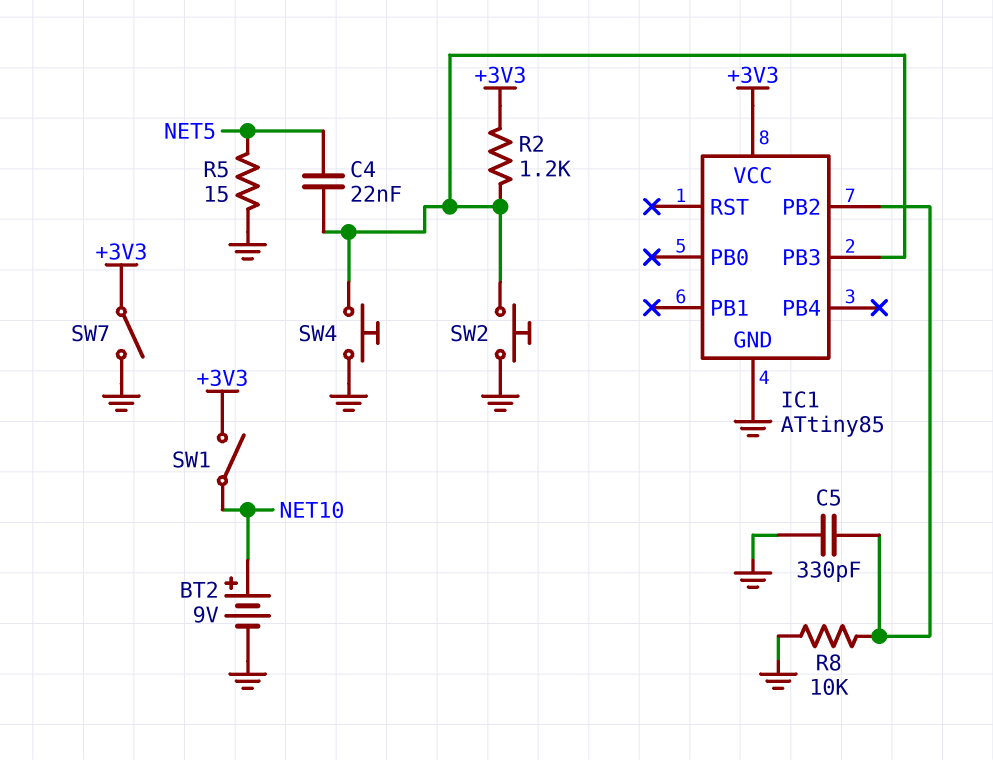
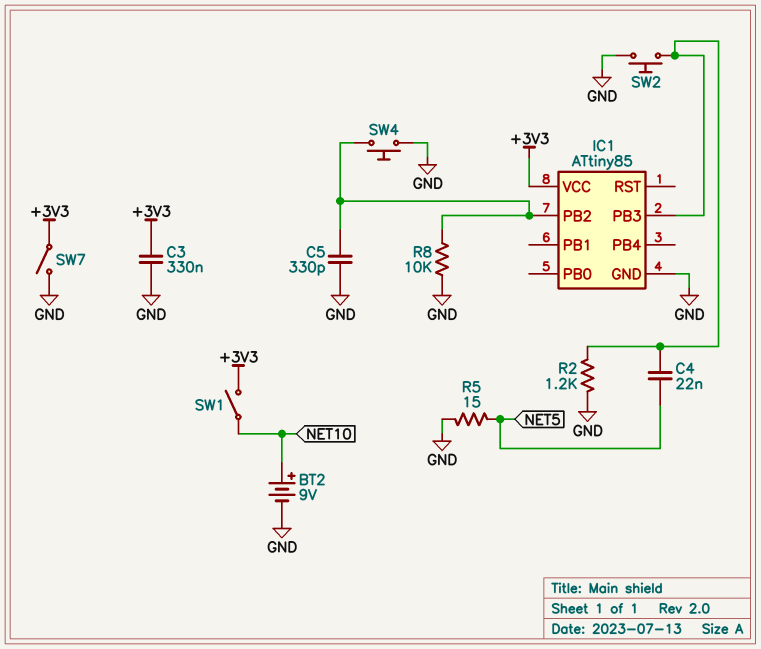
C3: none -> 330nF (+3V3, GND)
R2: 1.2k (+3V3, IC1/PB3) -> 1.2k (GND, IC1/PB3)
SW4: button (GND, IC1/PB3) -> button (GND, IC1/PB2)

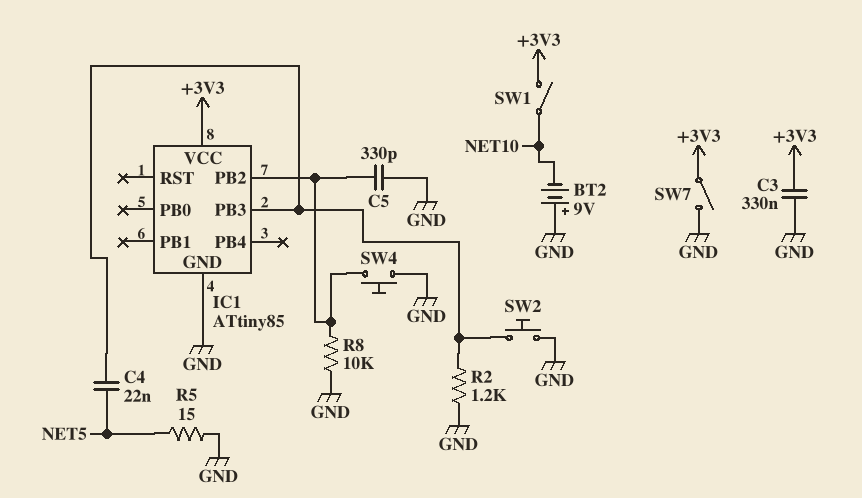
BT2: 9V (plus NET10, minus GND) -> 9V (plus GND, minus NET10)

